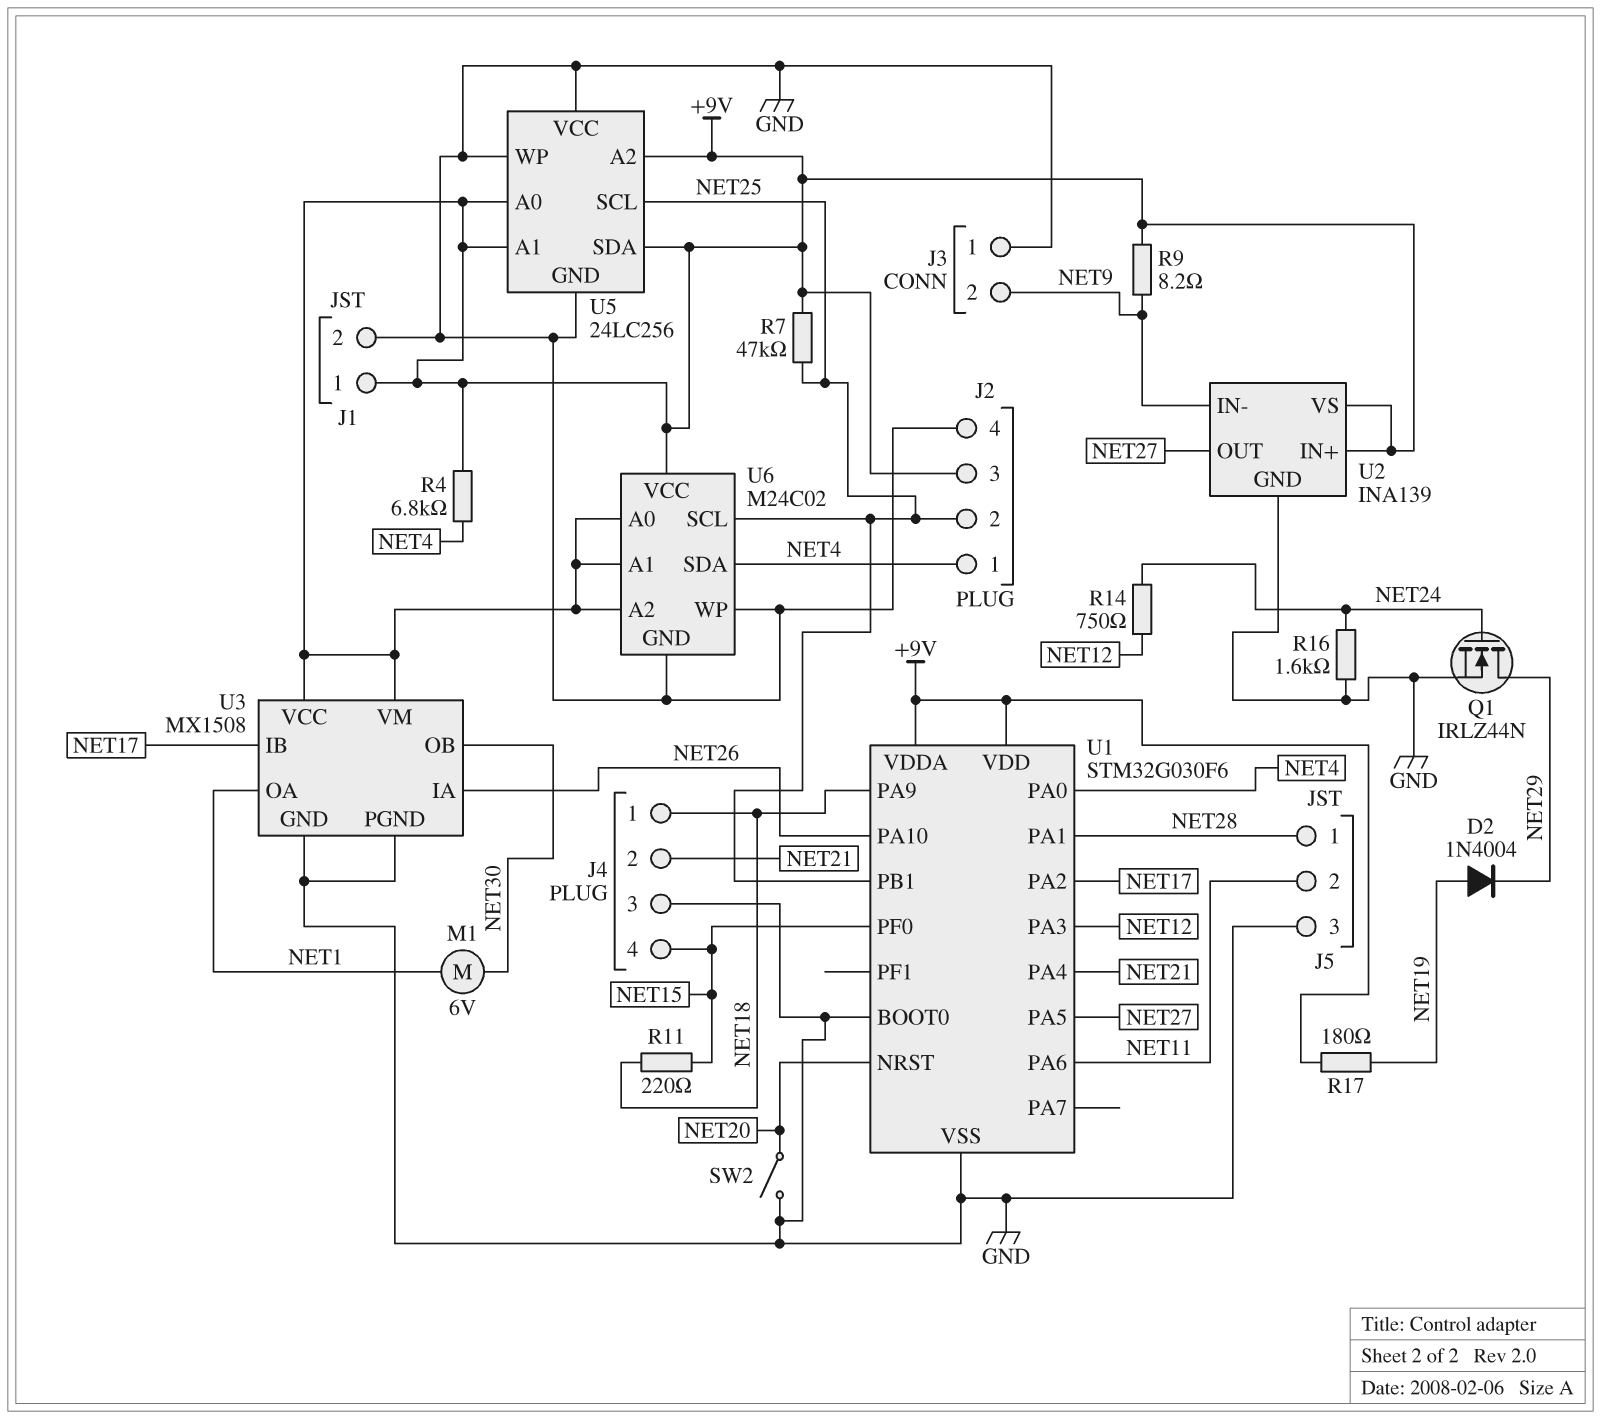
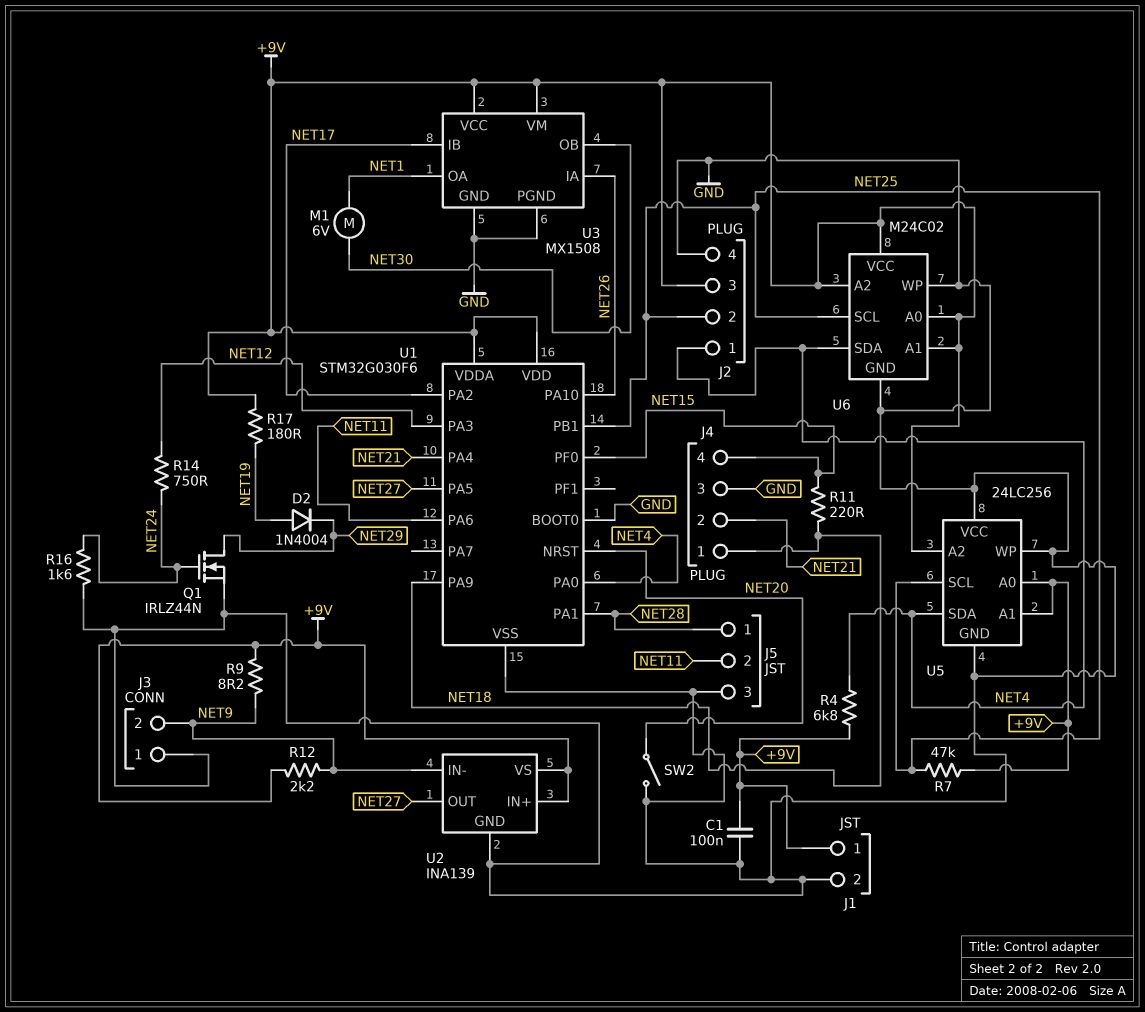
C1: none -> 100nF (+9V, GND)
R12: none -> 2.2k (+9V, NET9)
U5 pin SDA: +9V -> NET4

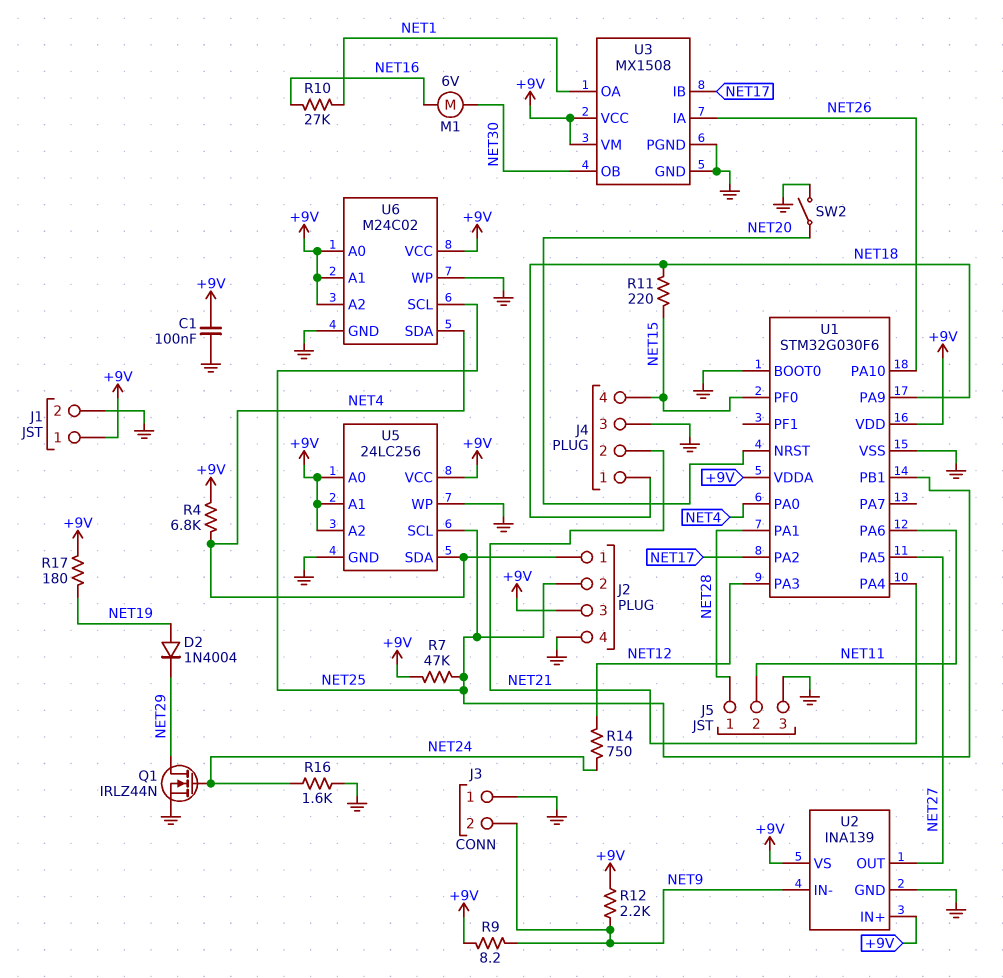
M1: motor 6V (NET1, NET30) -> motor 6V (NET16, NET30)
R10: none -> 27k (NET1, NET16)
U5 pin VCC: GND -> +9V

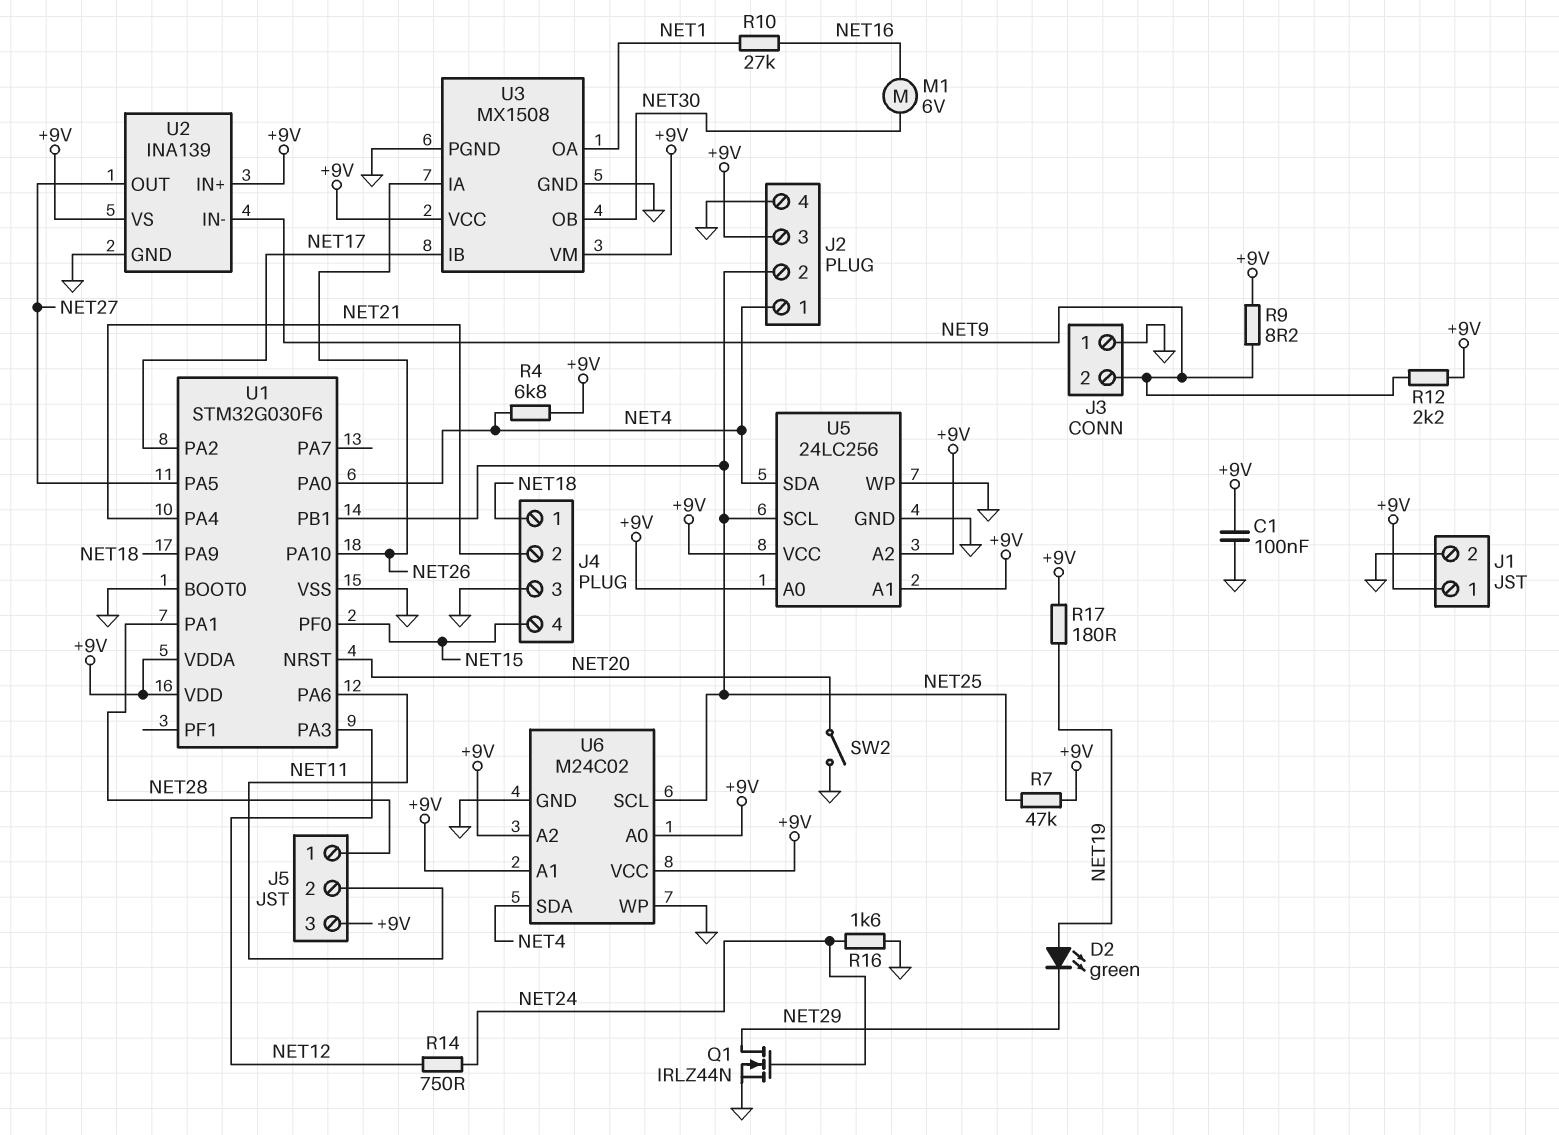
D2: diode 1N4004 (A NET19, K NET29) -> LED green (A NET19, K NET29)
J5 pin 3: GND -> +9V
R11: 220 (NET15, NET18) -> none

